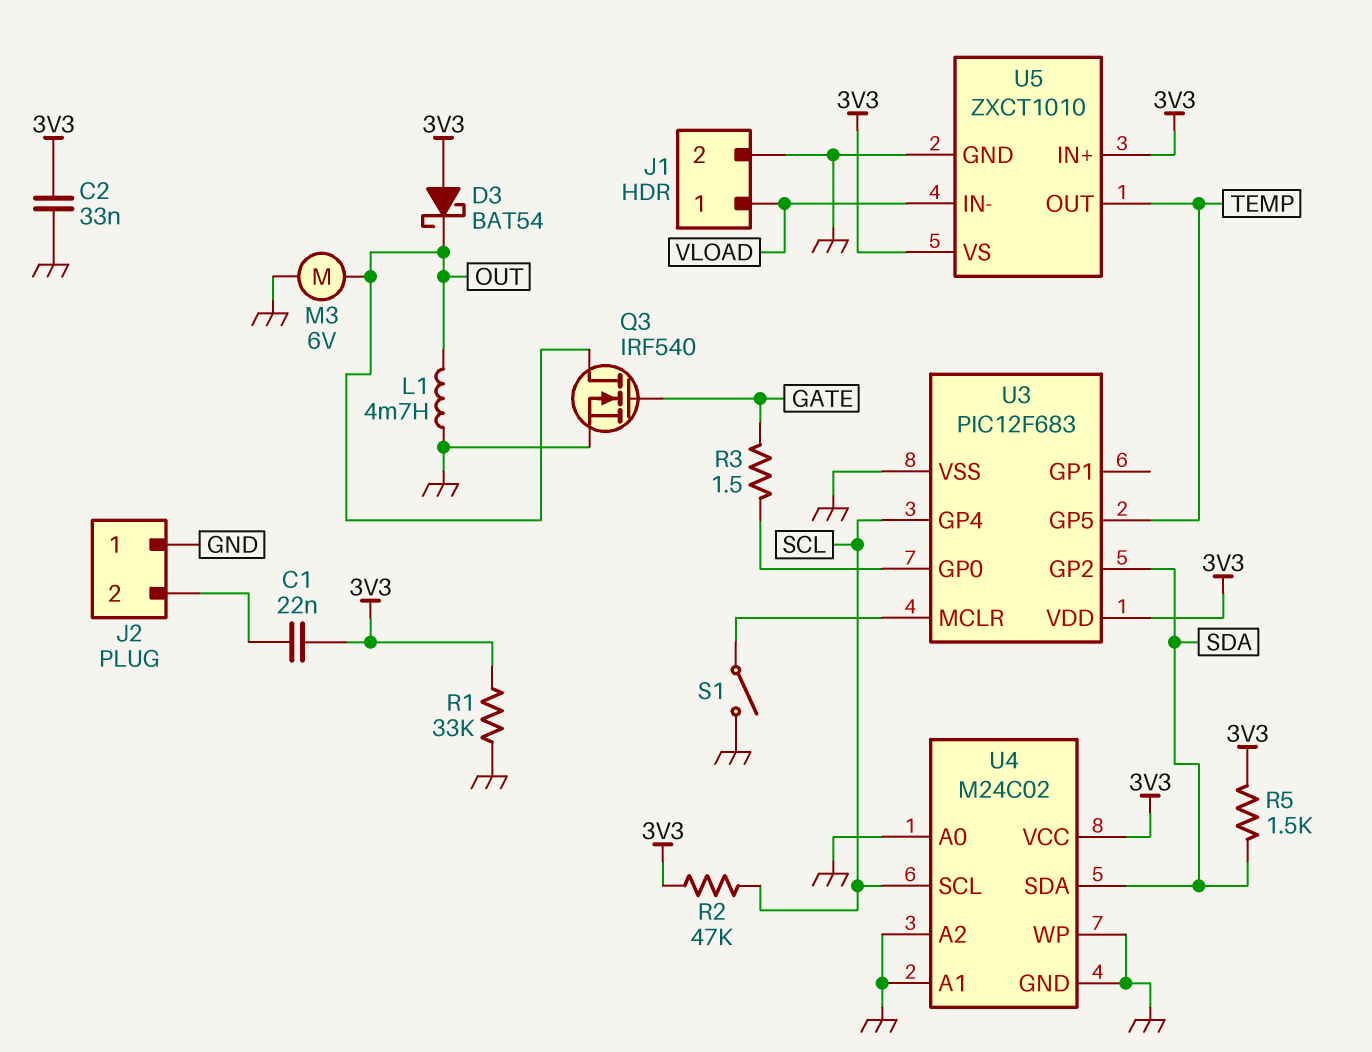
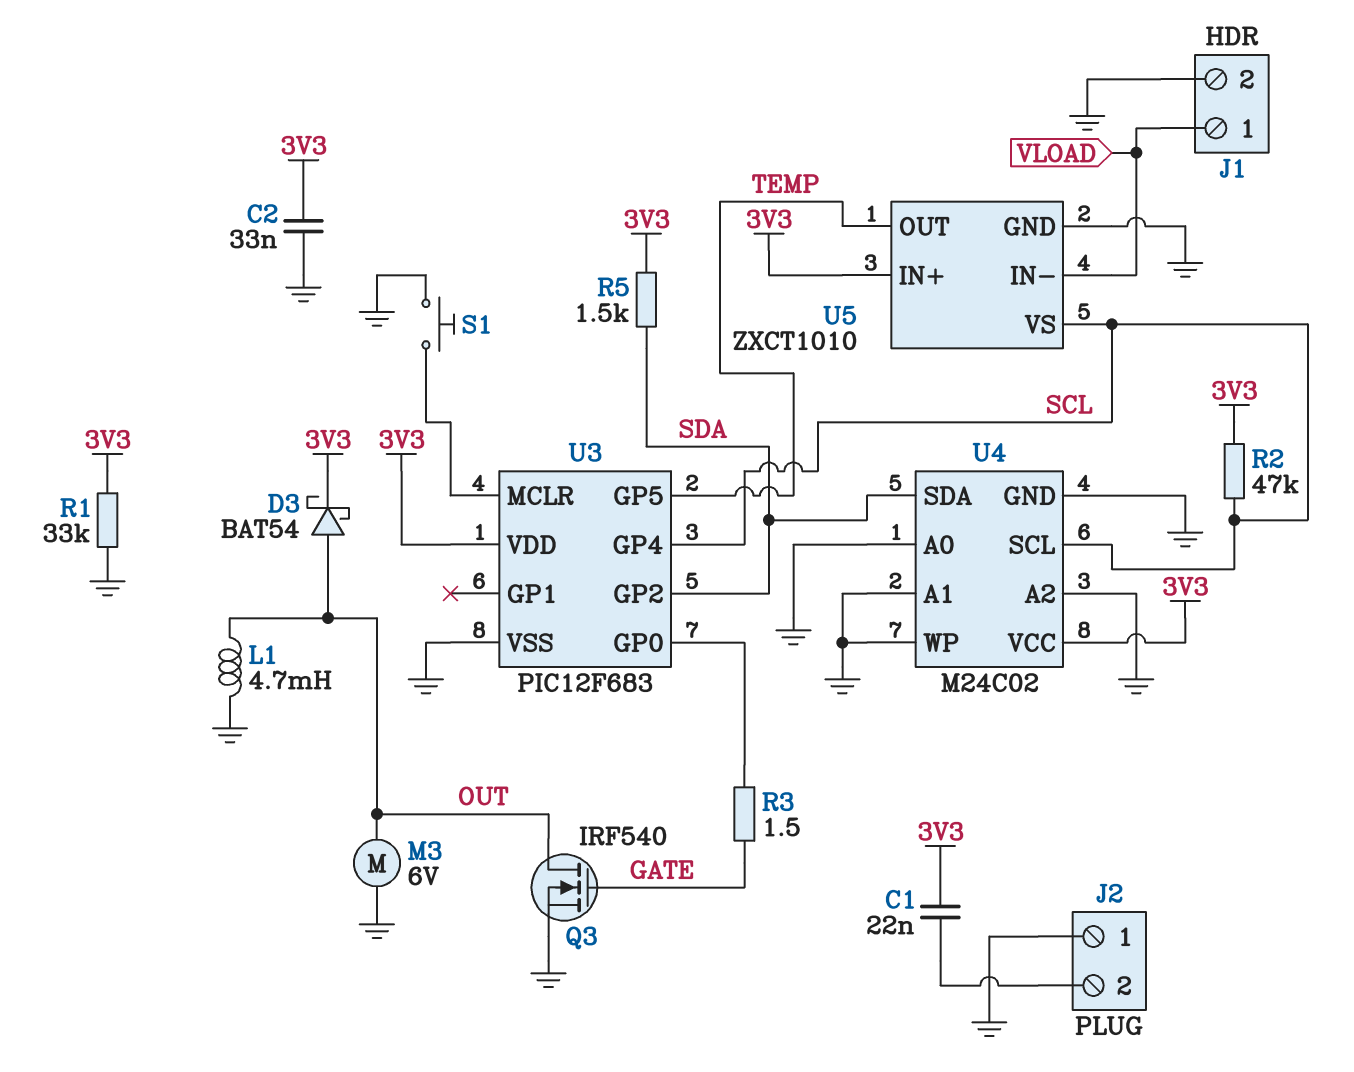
D3: schottky BAT54 (A 3V3, K OUT) -> schottky BAT54 (A OUT, K 3V3)
S1: switch (GND, U3/MCLR) -> button (GND, U3/MCLR)
U5 pin VS: 3V3 -> SCL

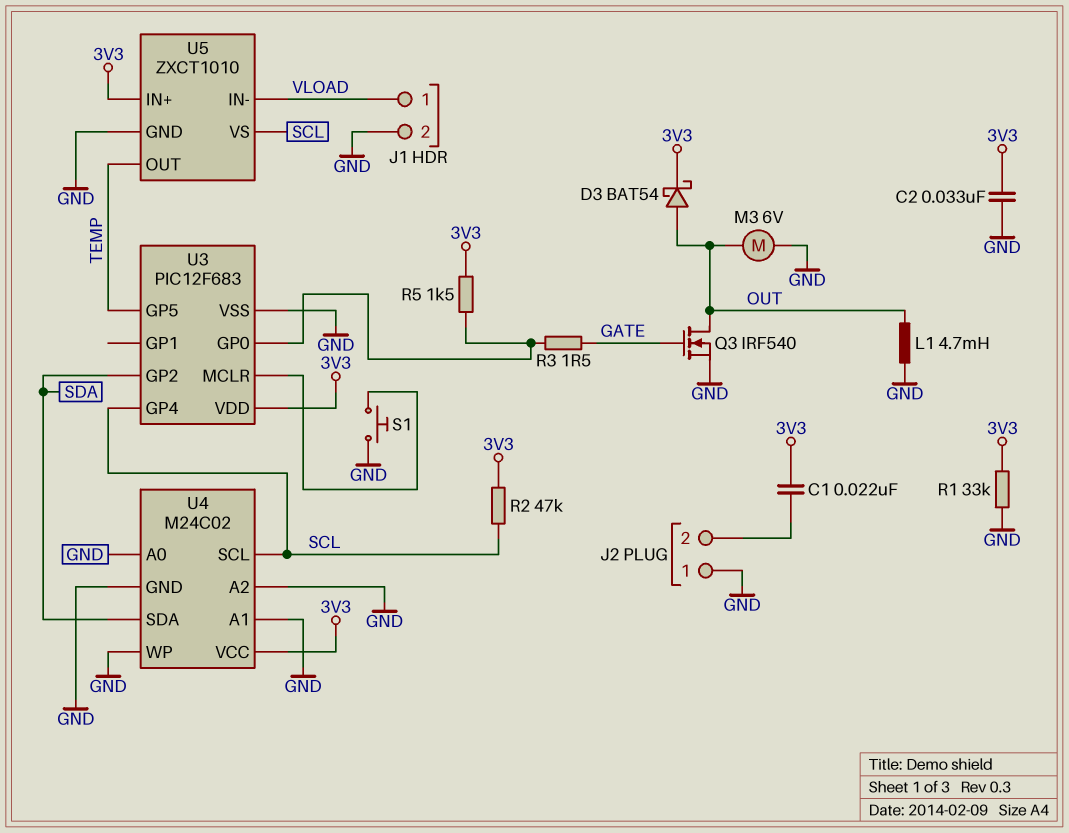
R5: 1.5k (3V3, SDA) -> 1.5k (3V3, U3/GP0)

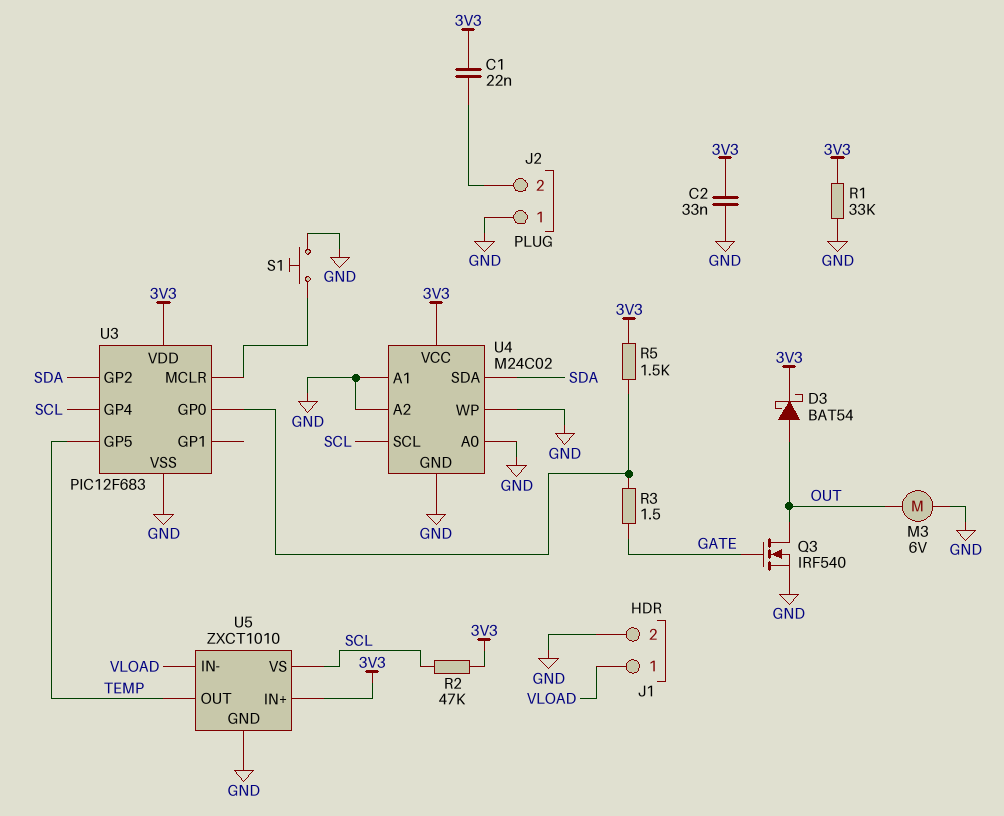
L1: 4.7mH (GND, OUT) -> none

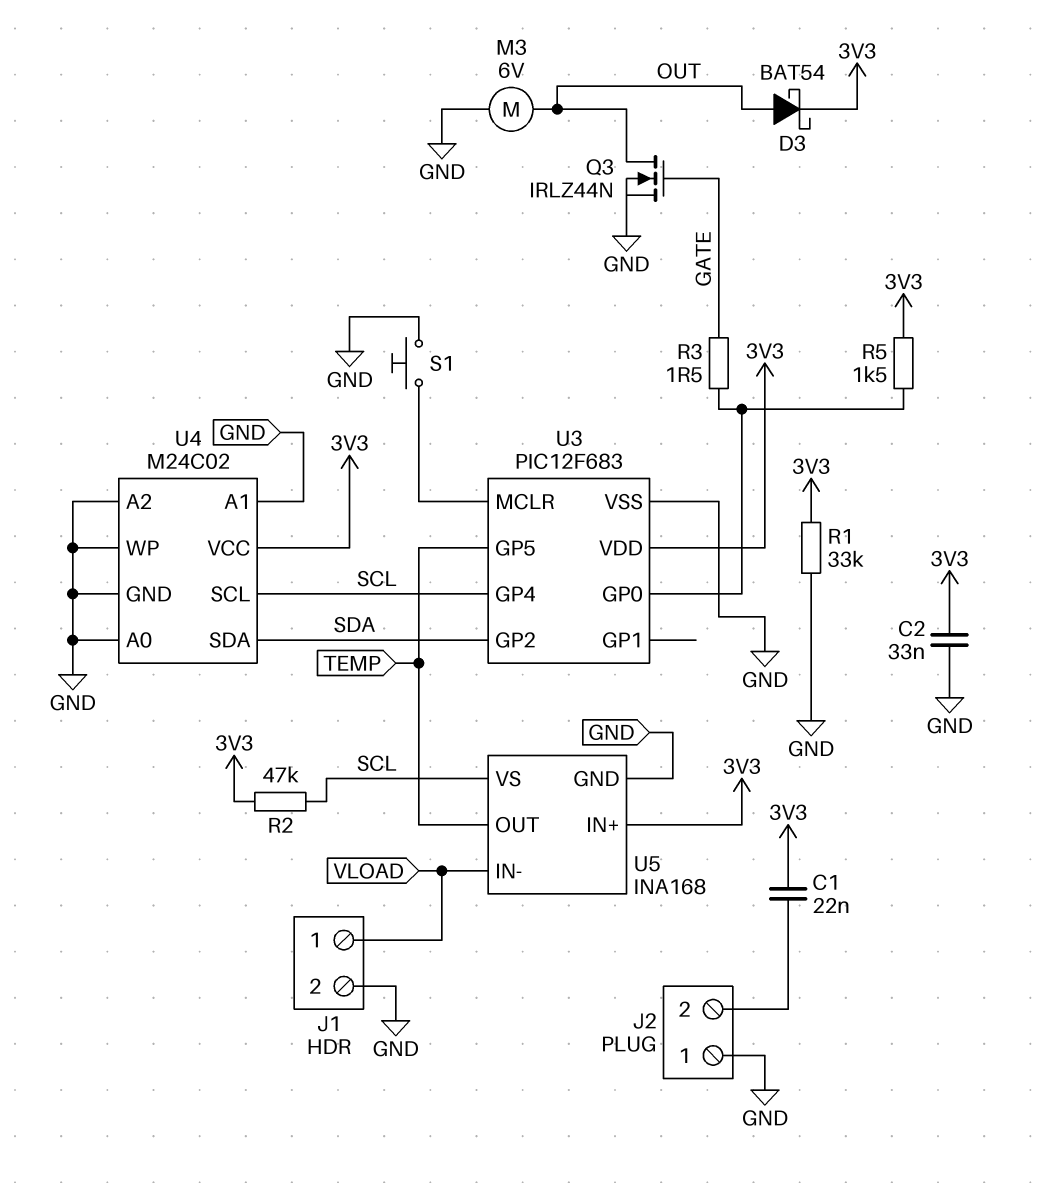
Q3: NMOS IRF540 (G GATE, D OUT, S GND) -> NMOS IRLZ44N (G GATE, D OUT, S GND)
U5: ZXCT1010 -> INA168

